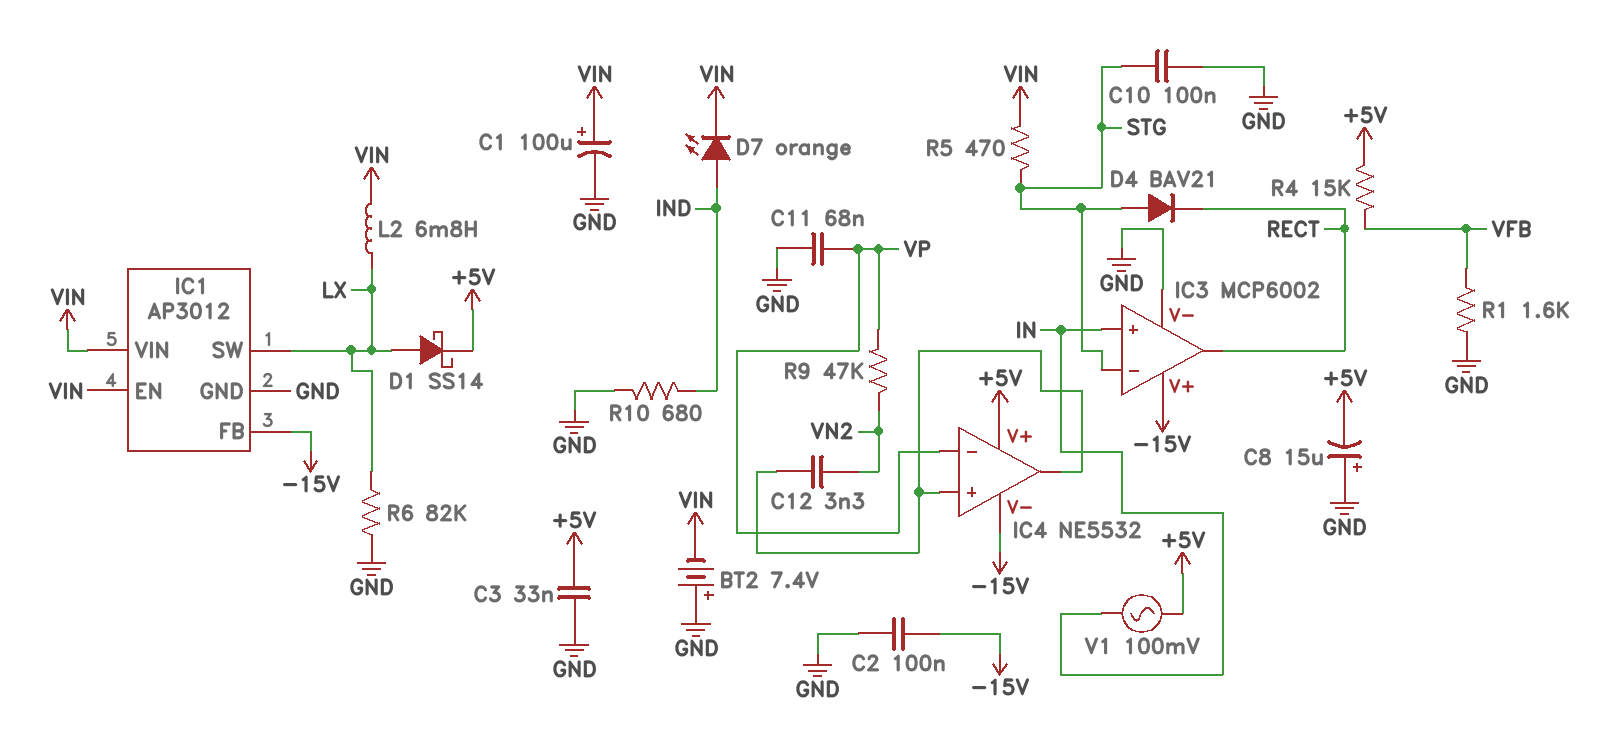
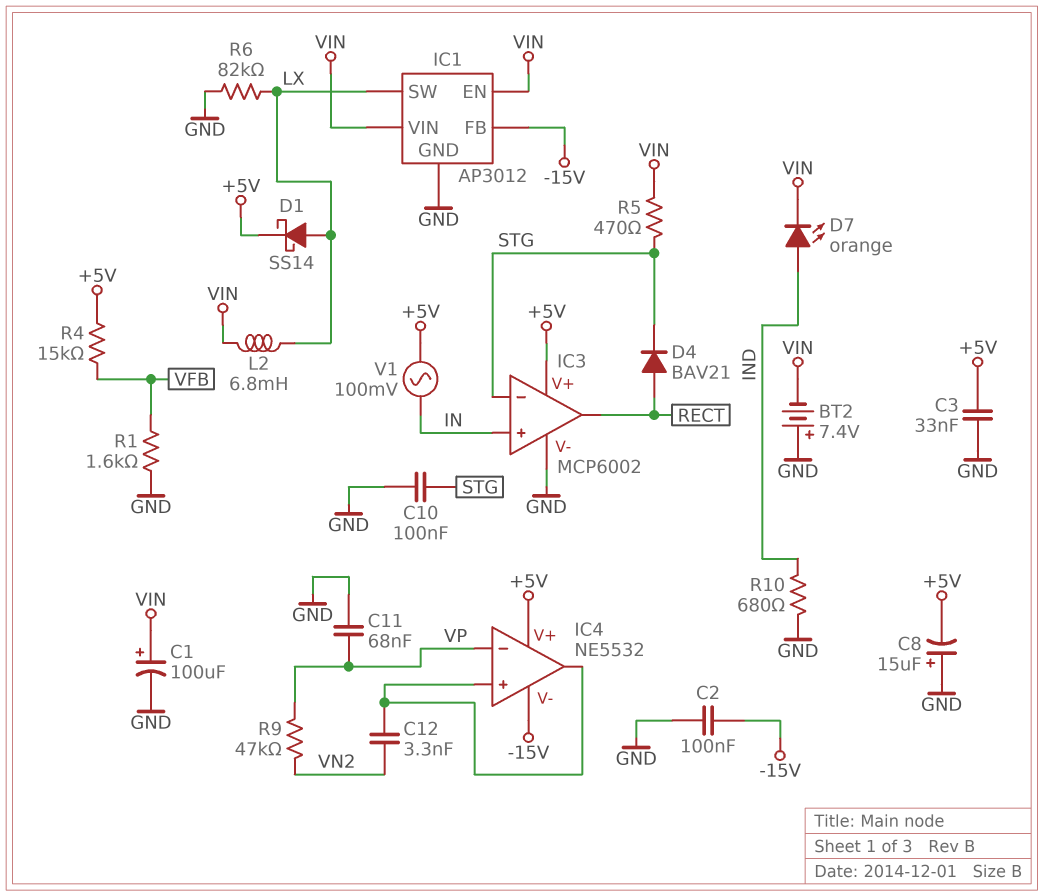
D4: diode BAV21 (A STG, K RECT) -> diode BAV21 (A RECT, K STG)
IC3 pin V+: -15V -> +5V

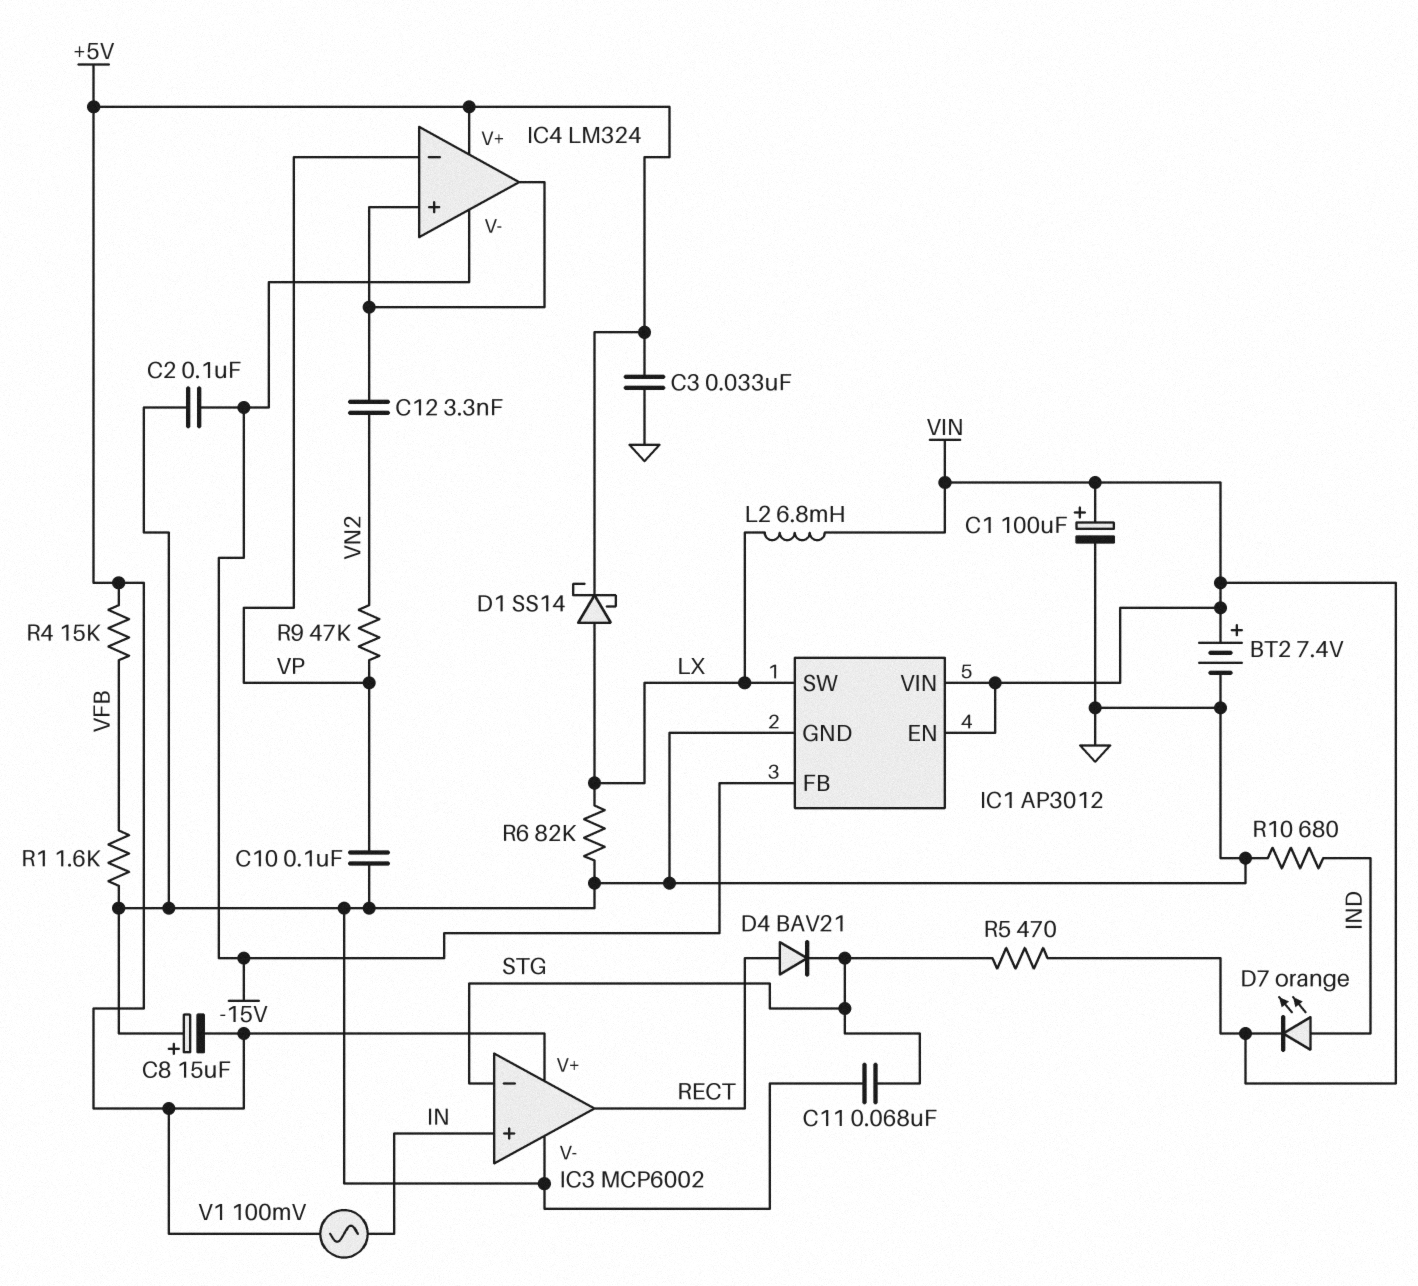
BT2: 7.4V (plus GND, minus VIN) -> 7.4V (plus VIN, minus GND)
C10: 100nF (GND, STG) -> 100nF (GND, VP)
C11: 68nF (GND, VP) -> 68nF (GND, STG)
IC4: NE5532 -> LM324

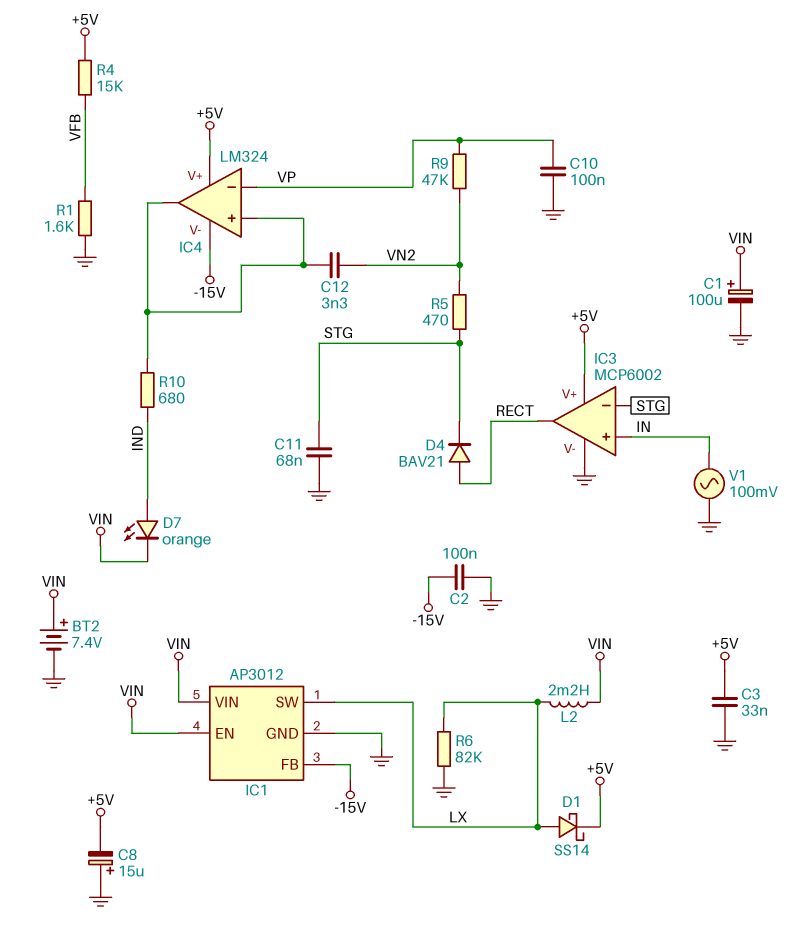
L2: 6.8mH (LX, VIN) -> 2.2mH (LX, VIN)
R5: 470 (STG, VIN) -> 470 (STG, VN2)
R10: 680 (GND, IND) -> 680 (IC4/in+, IND)
V1: AC 100mV (+5V, IN) -> AC 100mV (GND, IN)

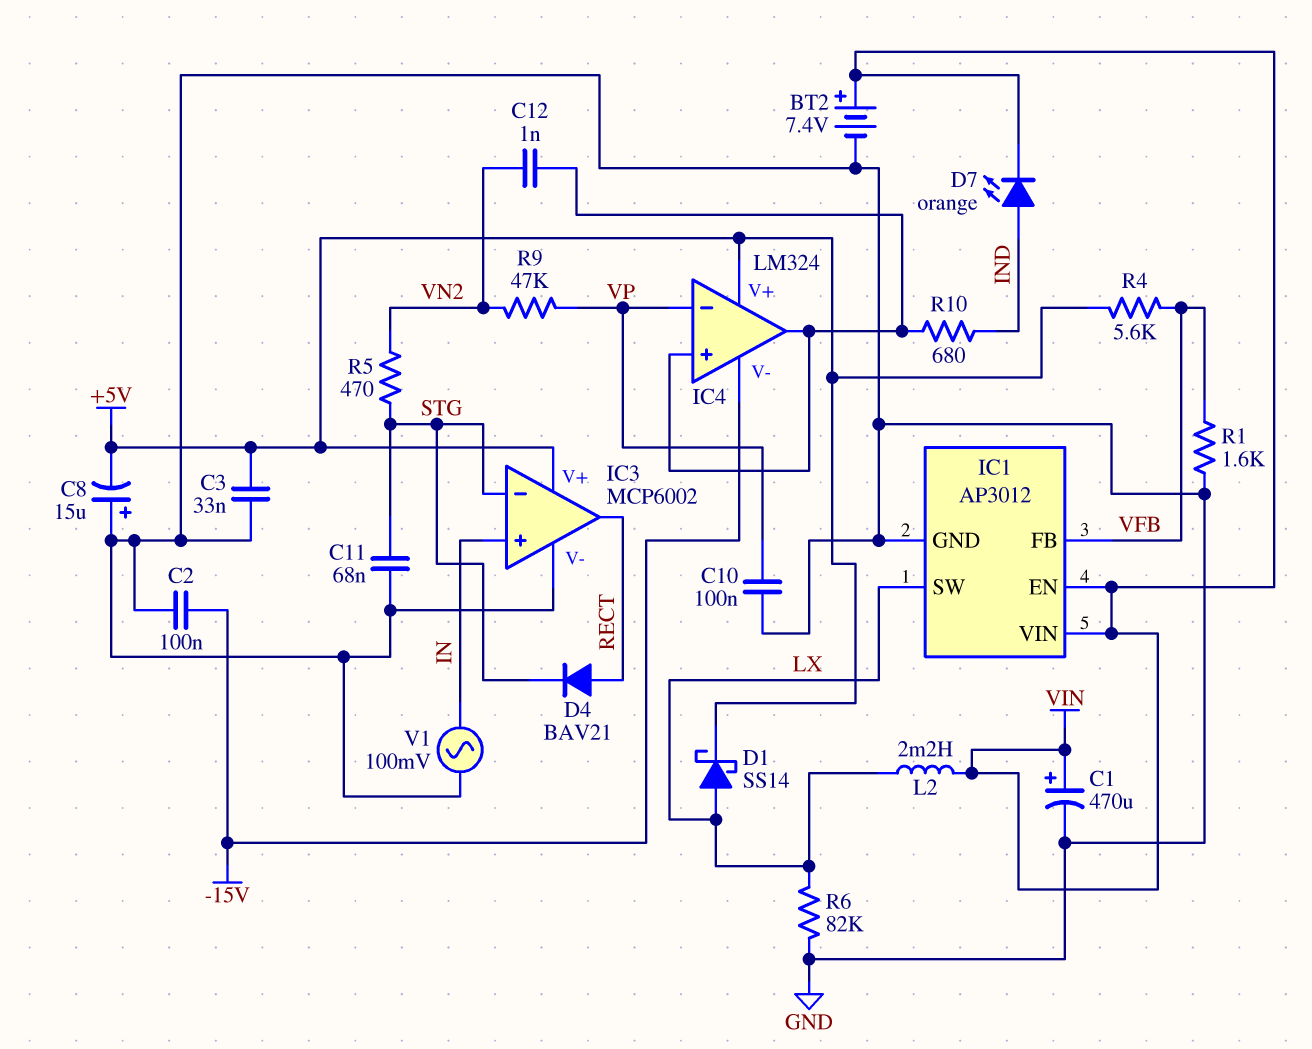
C1: 100uF (plus VIN, minus GND) -> 470uF (plus VIN, minus GND)
C12: 3.3nF (IC4/in+, VN2) -> 1nF (IC4/in+, VN2)
IC1 pin FB: -15V -> VFB
R4: 15k (+5V, VFB) -> 5.6k (+5V, VFB)

